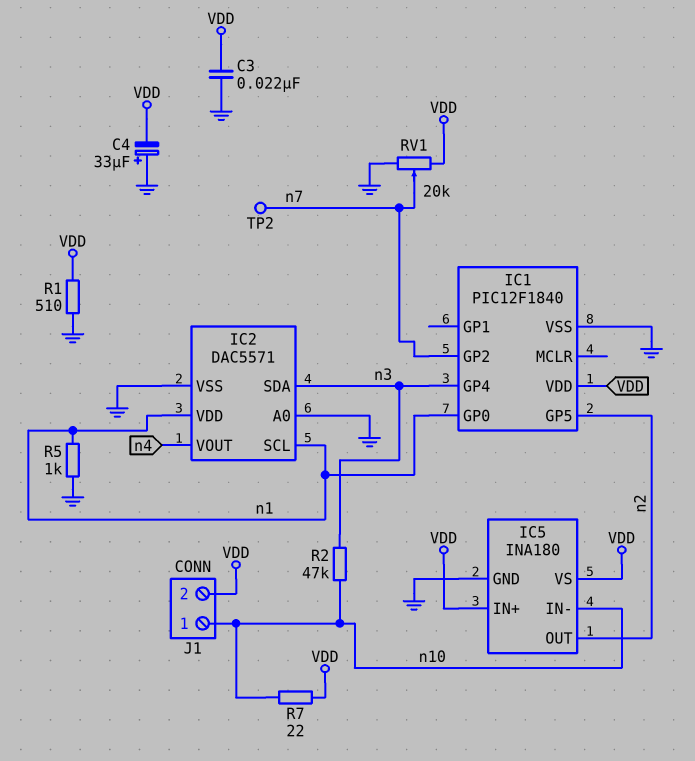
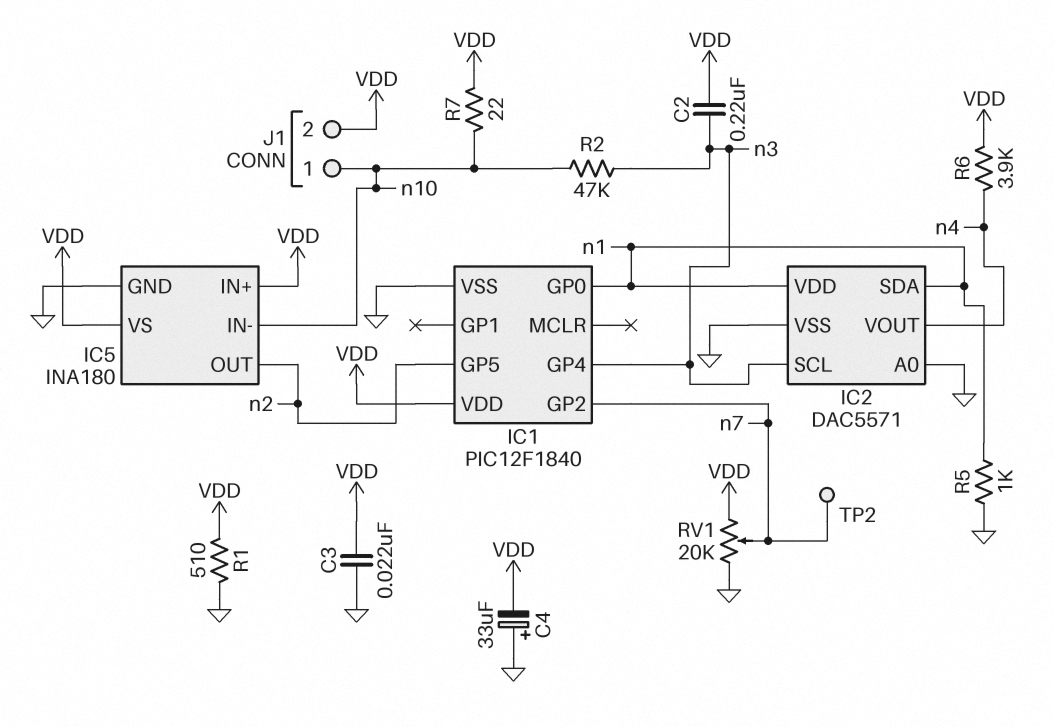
C2: none -> 220nF (VDD, n3)
IC2 pin SCL: n1 -> n3
IC2 pin SDA: n3 -> n1
R6: none -> 3.9k (VDD, n4)

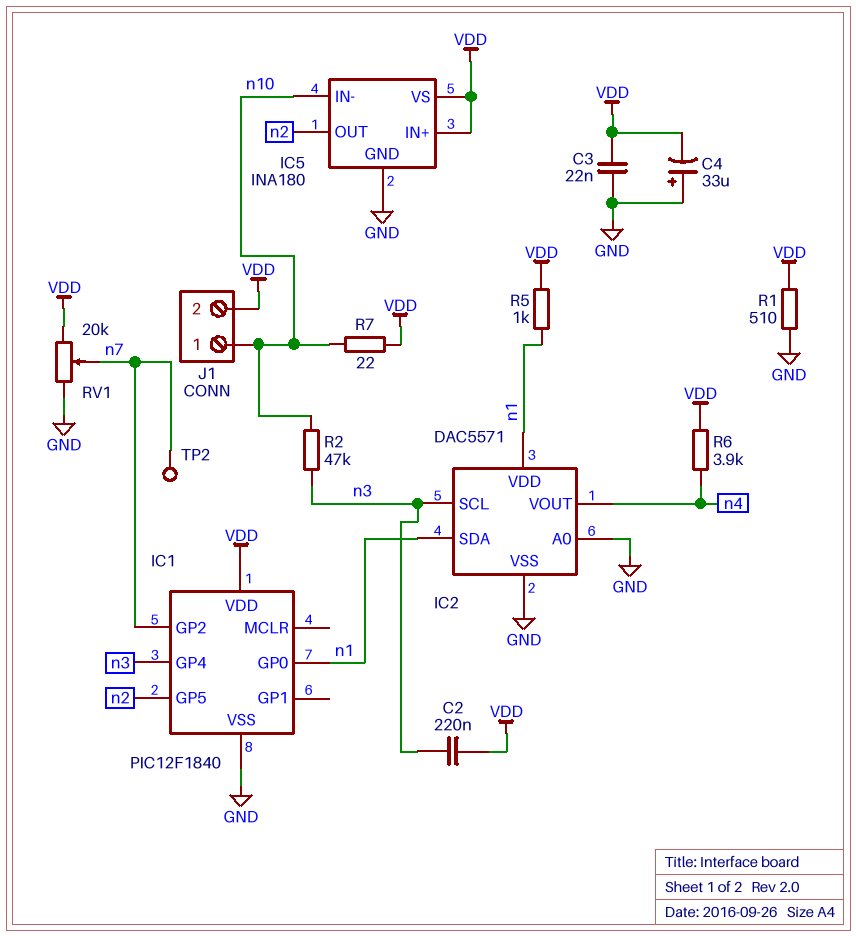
R5: 1k (GND, n1) -> 1k (VDD, n1)

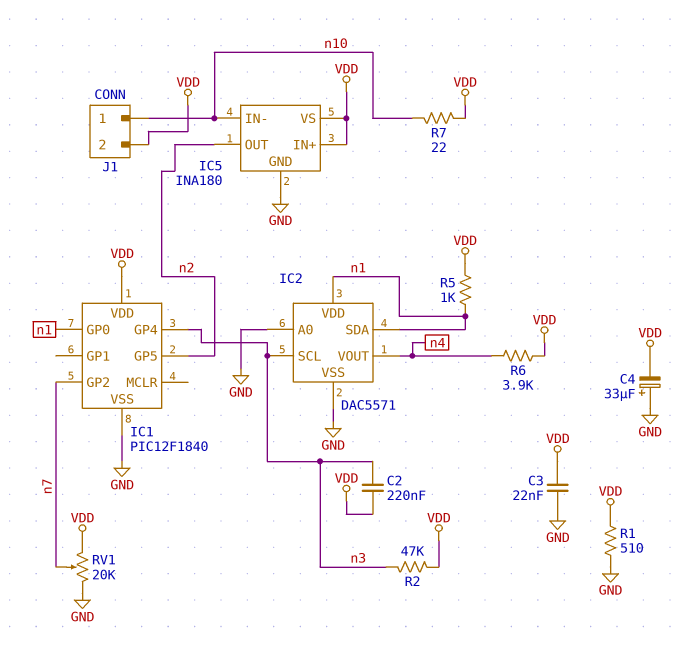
R2: 47k (n3, n10) -> 47k (VDD, n3)
TP2: test point (n7) -> none

